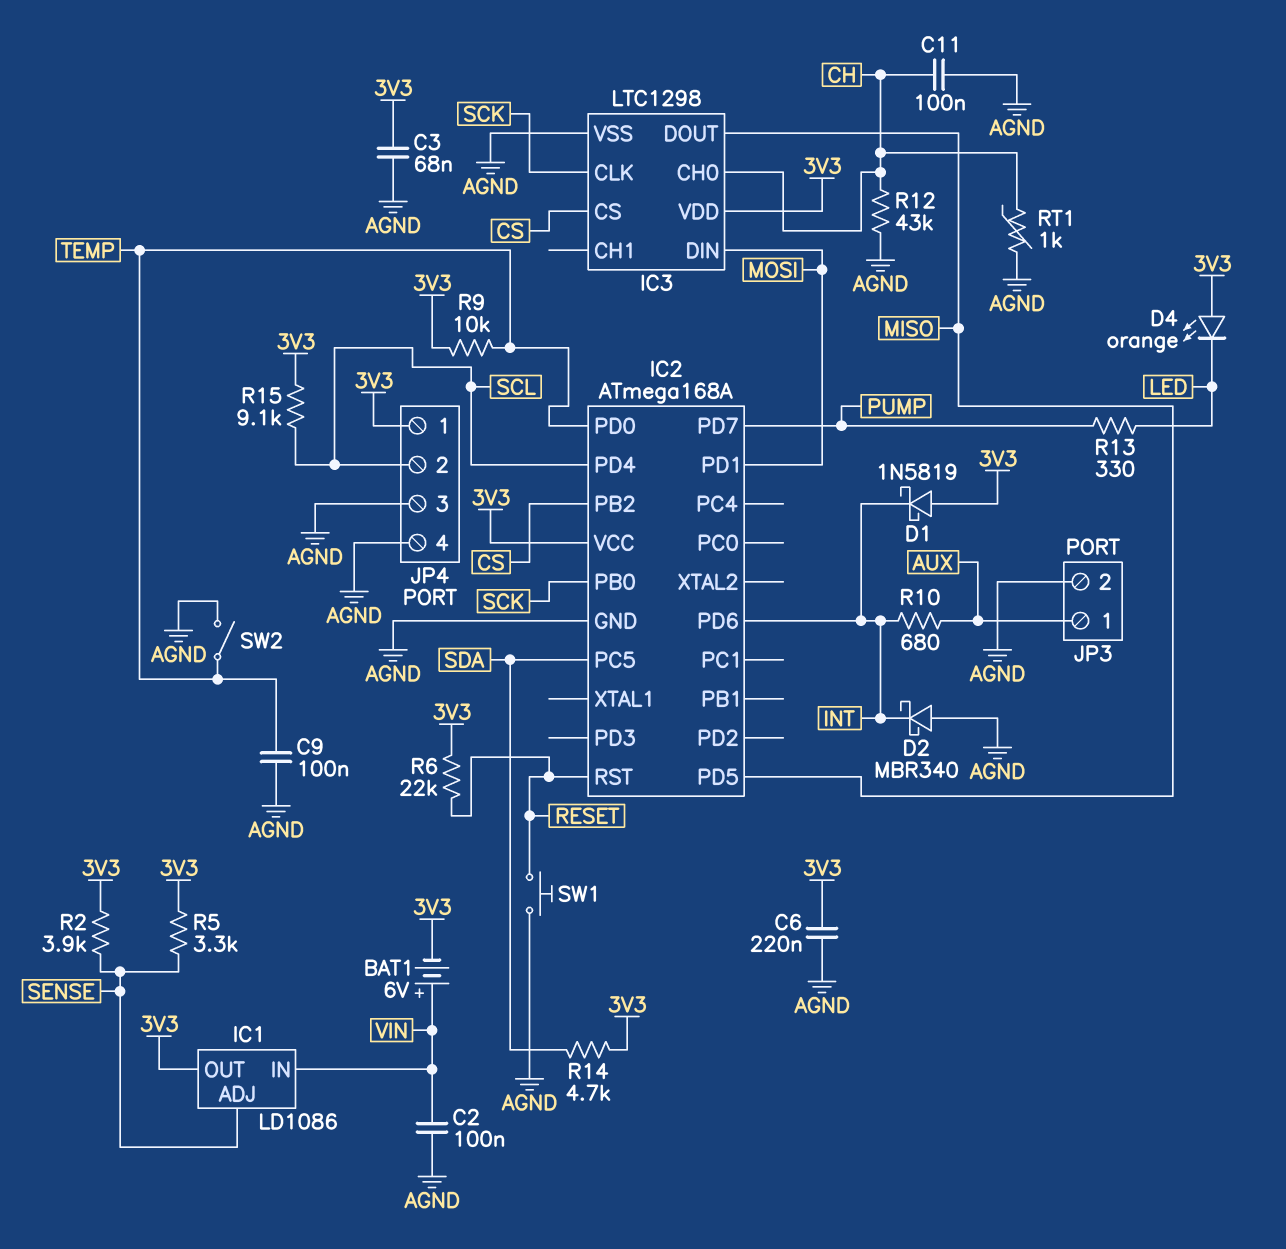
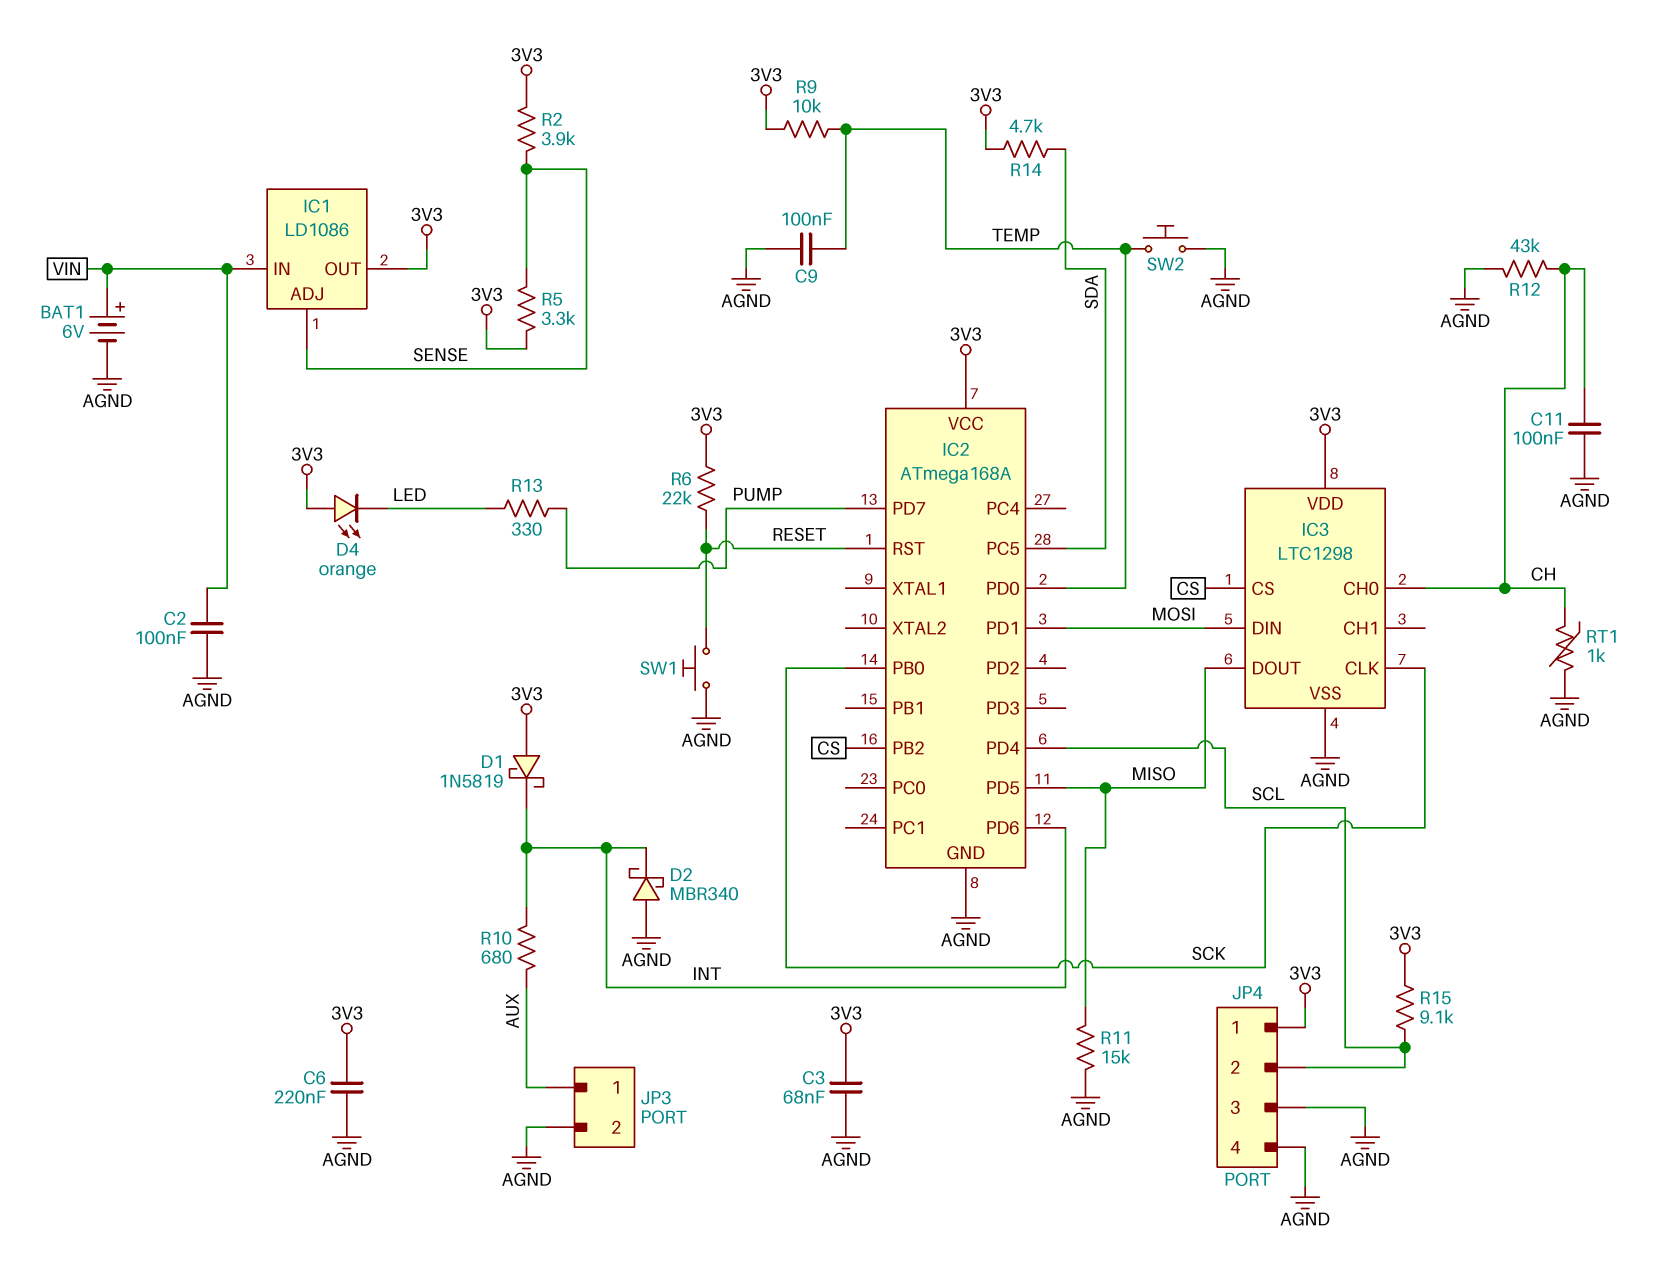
BAT1: 6V (plus VIN, minus 3V3) -> 6V (plus VIN, minus AGND)
R11: none -> 15k (AGND, MISO)
SW2: switch (AGND, TEMP) -> button (AGND, TEMP)

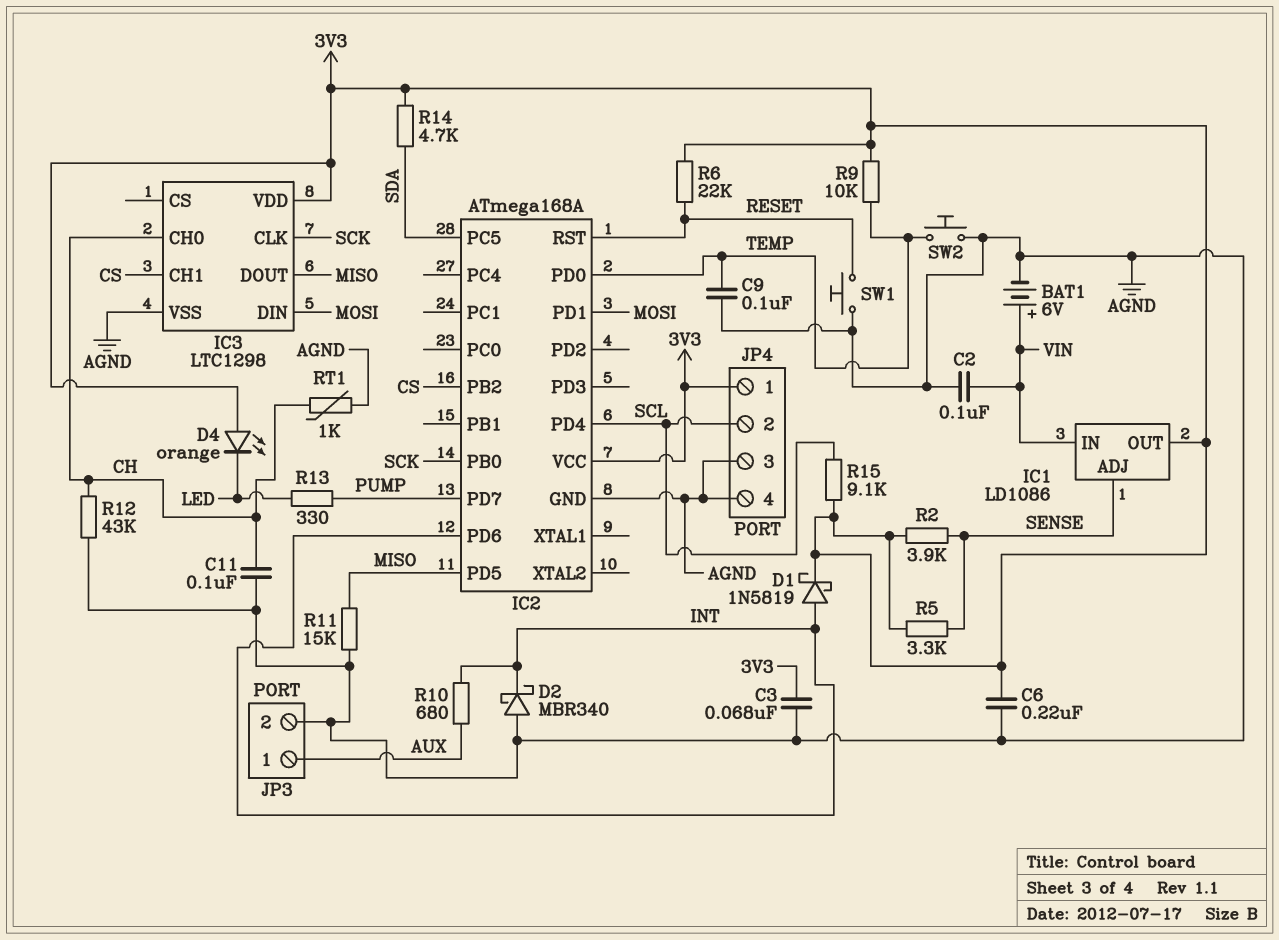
D1: schottky 1N5819 (A 3V3, K INT) -> schottky 1N5819 (A INT, K 3V3)
IC3 pin CH1: none -> CS
IC3 pin CS: CS -> none

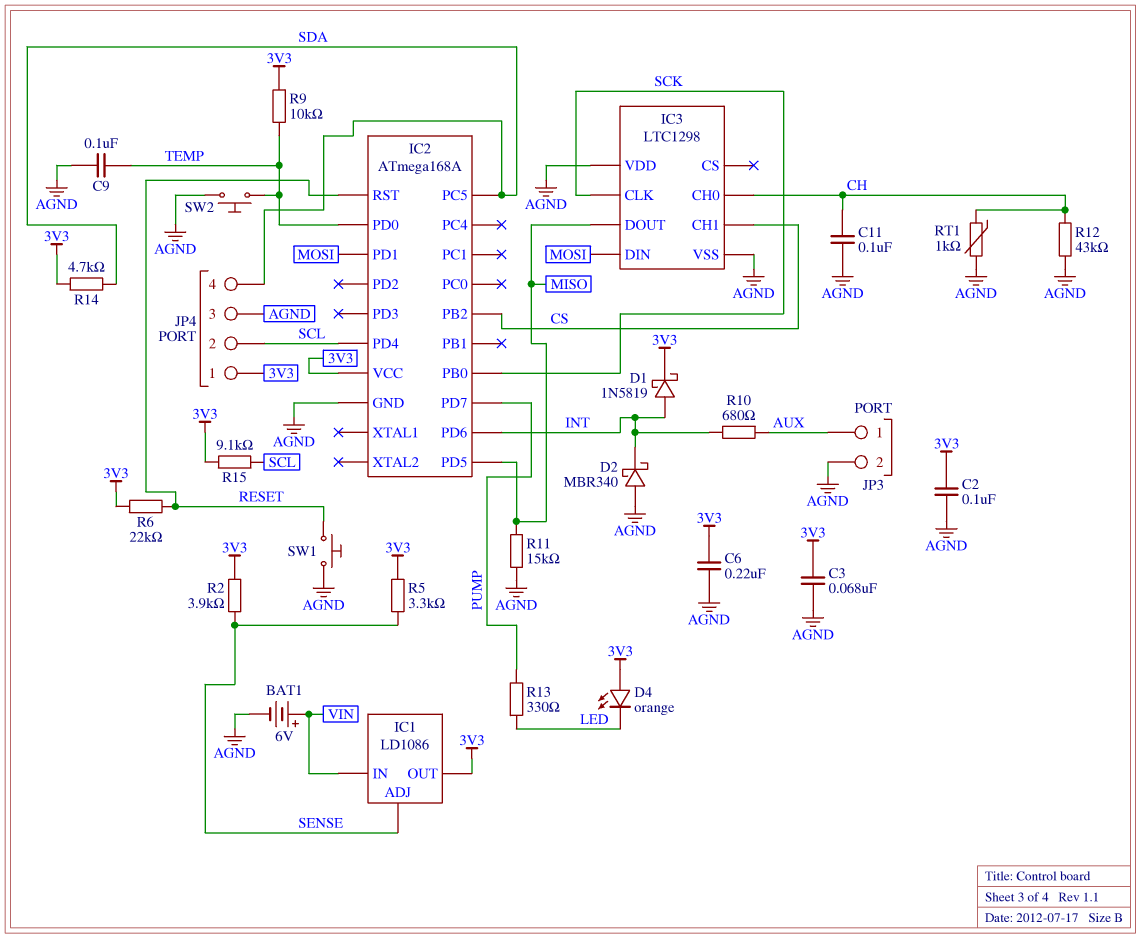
C2: 100nF (AGND, VIN) -> 100nF (3V3, AGND)
IC3 pin VDD: 3V3 -> AGND
JP4 pin 4: AGND -> SDA

